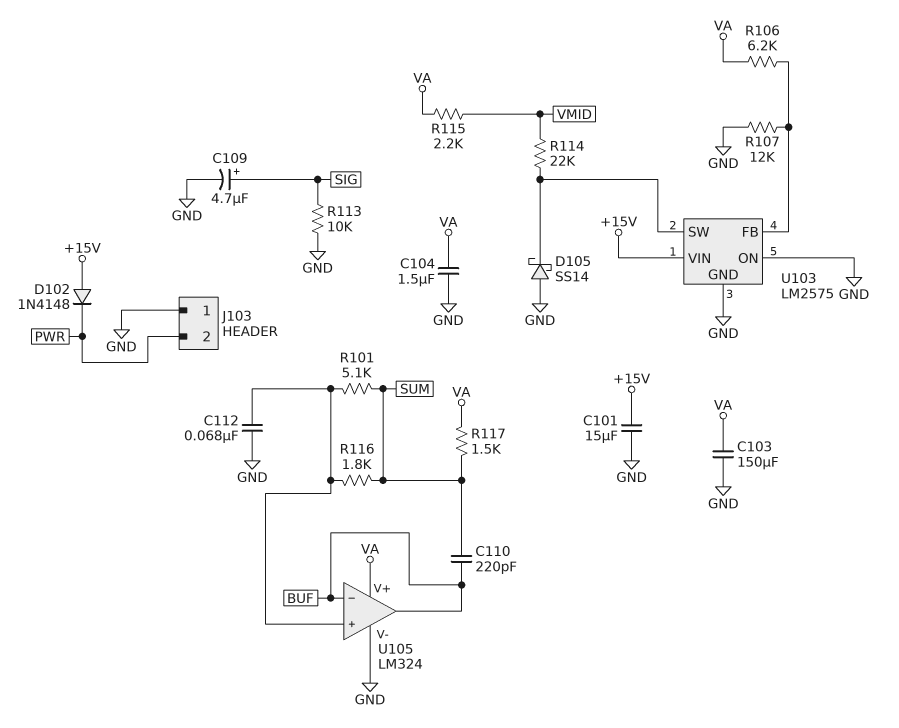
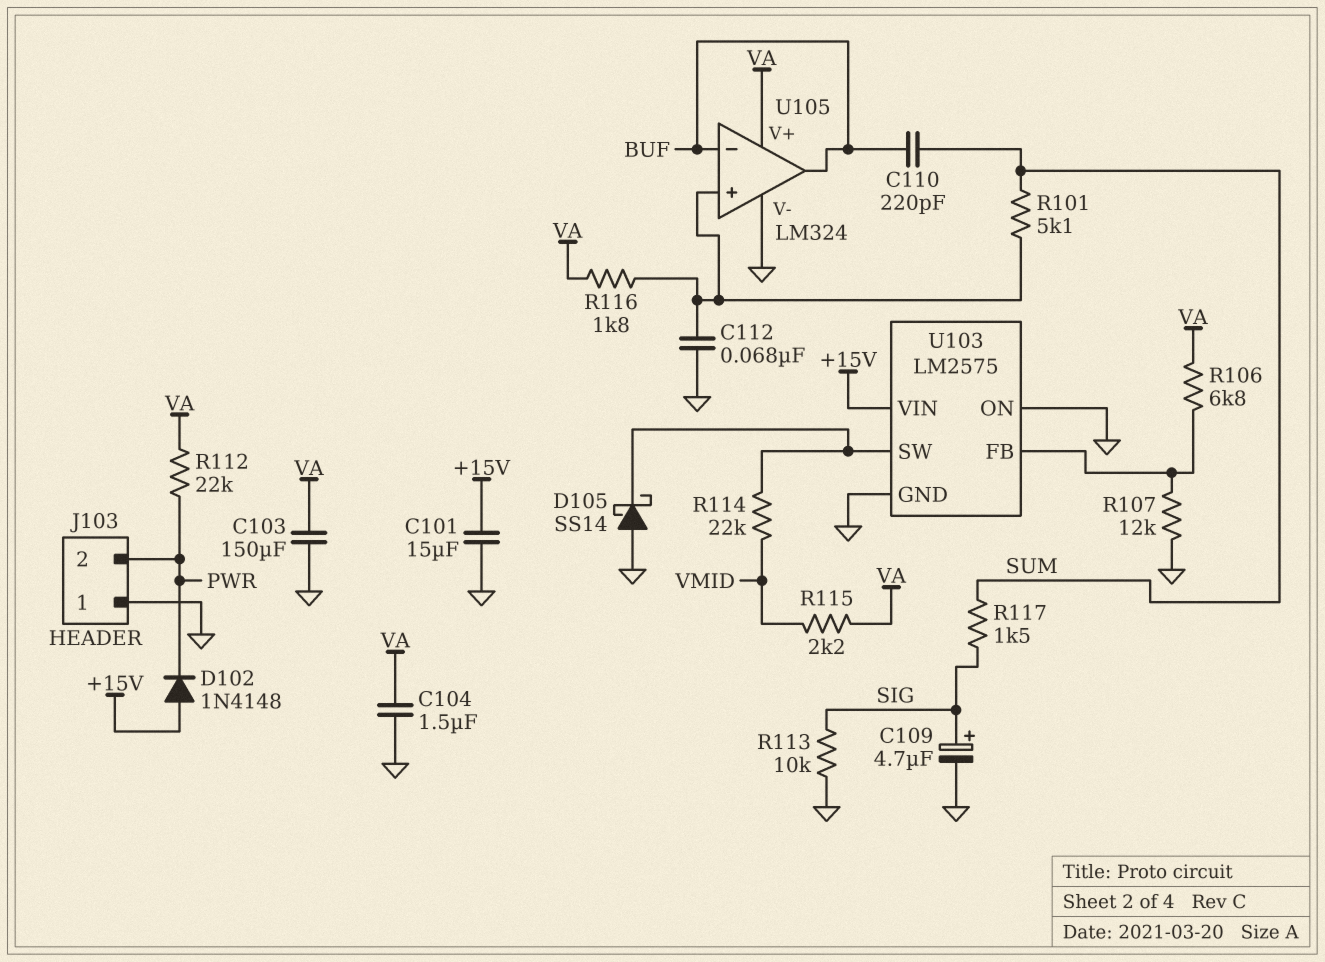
R106: 6.2k (U103/FB, VA) -> 6.8k (U103/FB, VA)
R112: none -> 22k (PWR, VA)
R116: 1.8k (SUM, U105/in+) -> 1.8k (U105/in+, VA)
R117: 1.5k (SUM, VA) -> 1.5k (SIG, SUM)

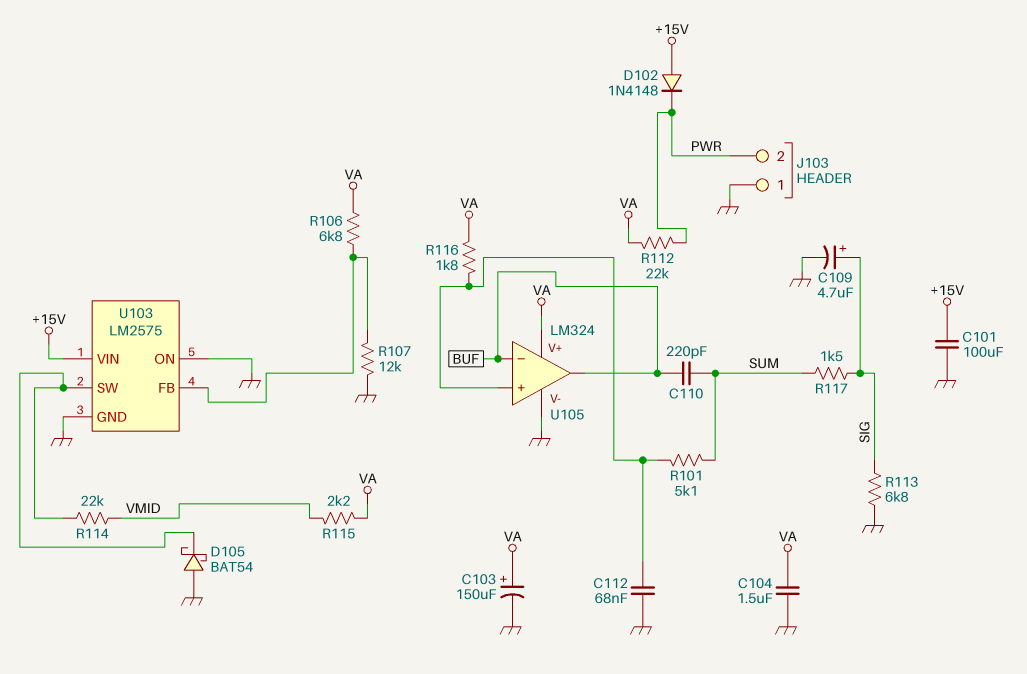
C101: 15uF (+15V, GND) -> 100uF (+15V, GND)
C103: 150uF (GND, VA) -> 150uF (plus VA, minus GND)
D105: schottky SS14 (A GND, K U103/SW) -> schottky BAT54 (A GND, K U103/SW)
R113: 10k (GND, SIG) -> 6.8k (GND, SIG)

